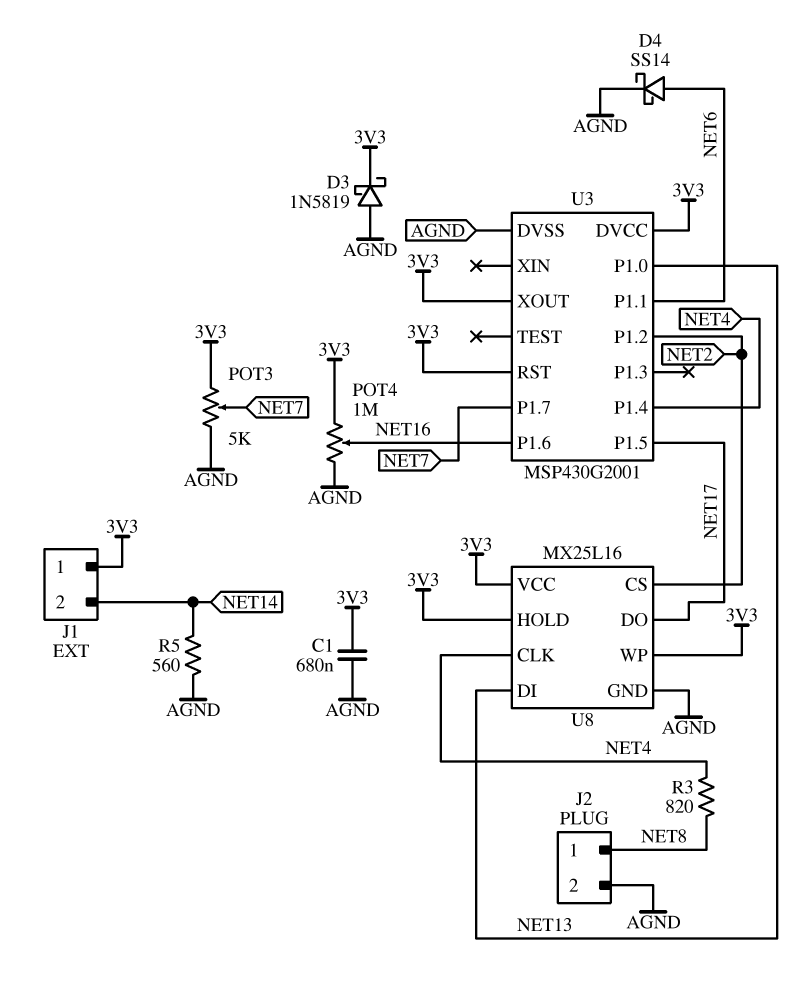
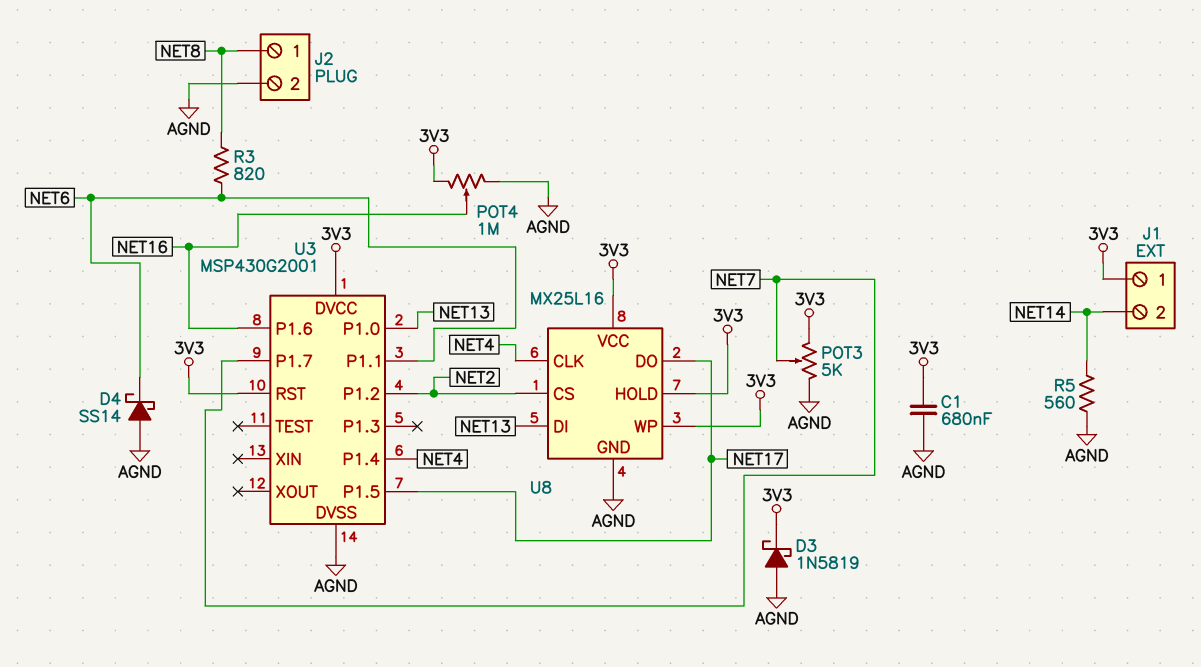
D4: schottky SS14 (A NET6, K AGND) -> schottky SS14 (A AGND, K NET6)
R3: 820 (NET4, NET8) -> 820 (NET6, NET8)
U3 pin XOUT: 3V3 -> none

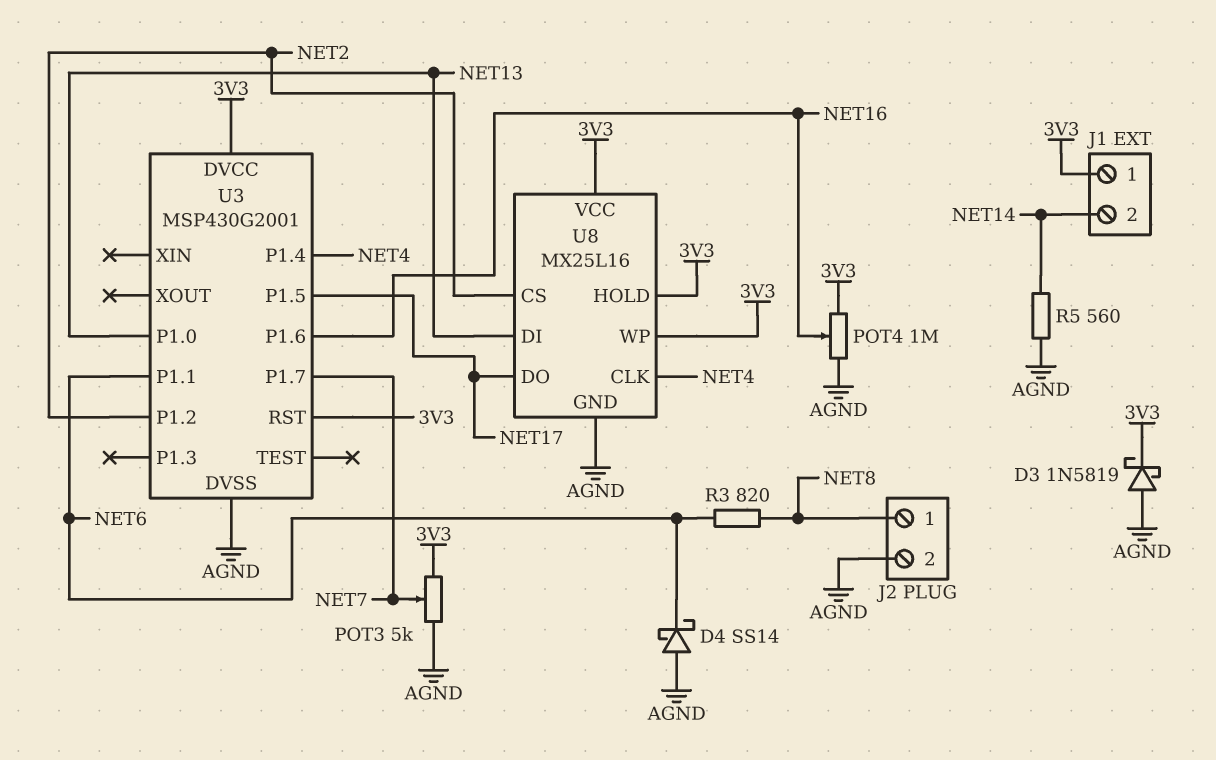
C1: 680nF (3V3, AGND) -> none

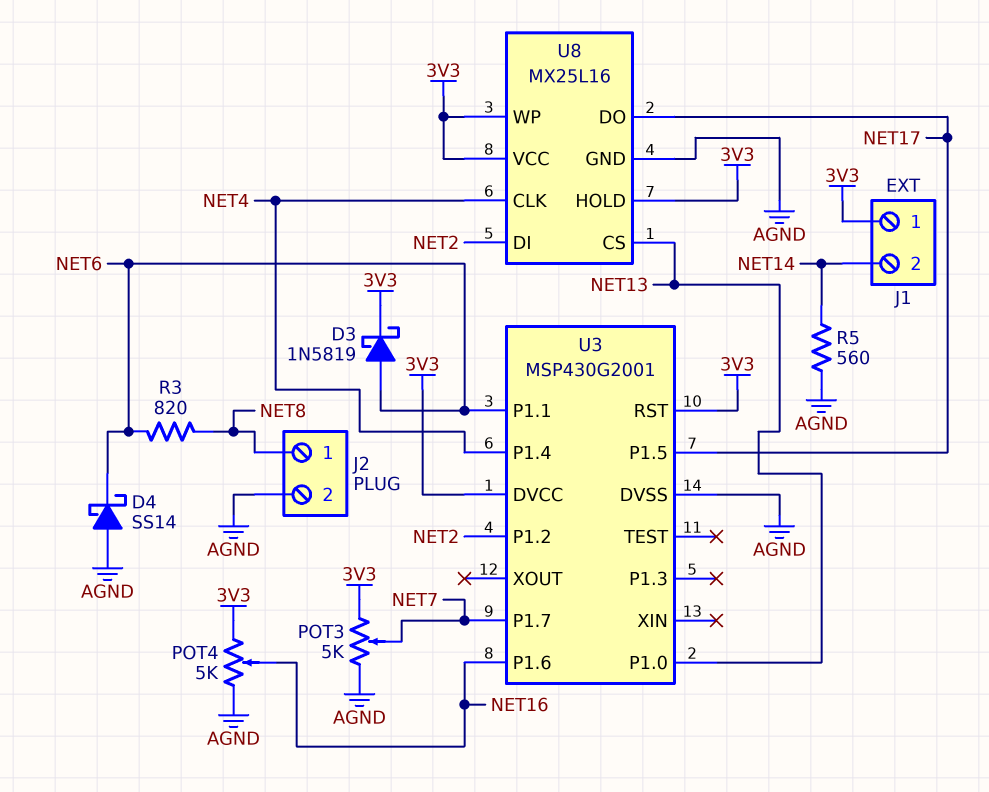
D3: schottky 1N5819 (A AGND, K 3V3) -> schottky 1N5819 (A NET6, K 3V3)
POT4: 1M (3V3, AGND, wiper NET16) -> 5k (3V3, AGND, wiper NET16)
U8 pin CS: NET2 -> NET13
U8 pin DI: NET13 -> NET2

